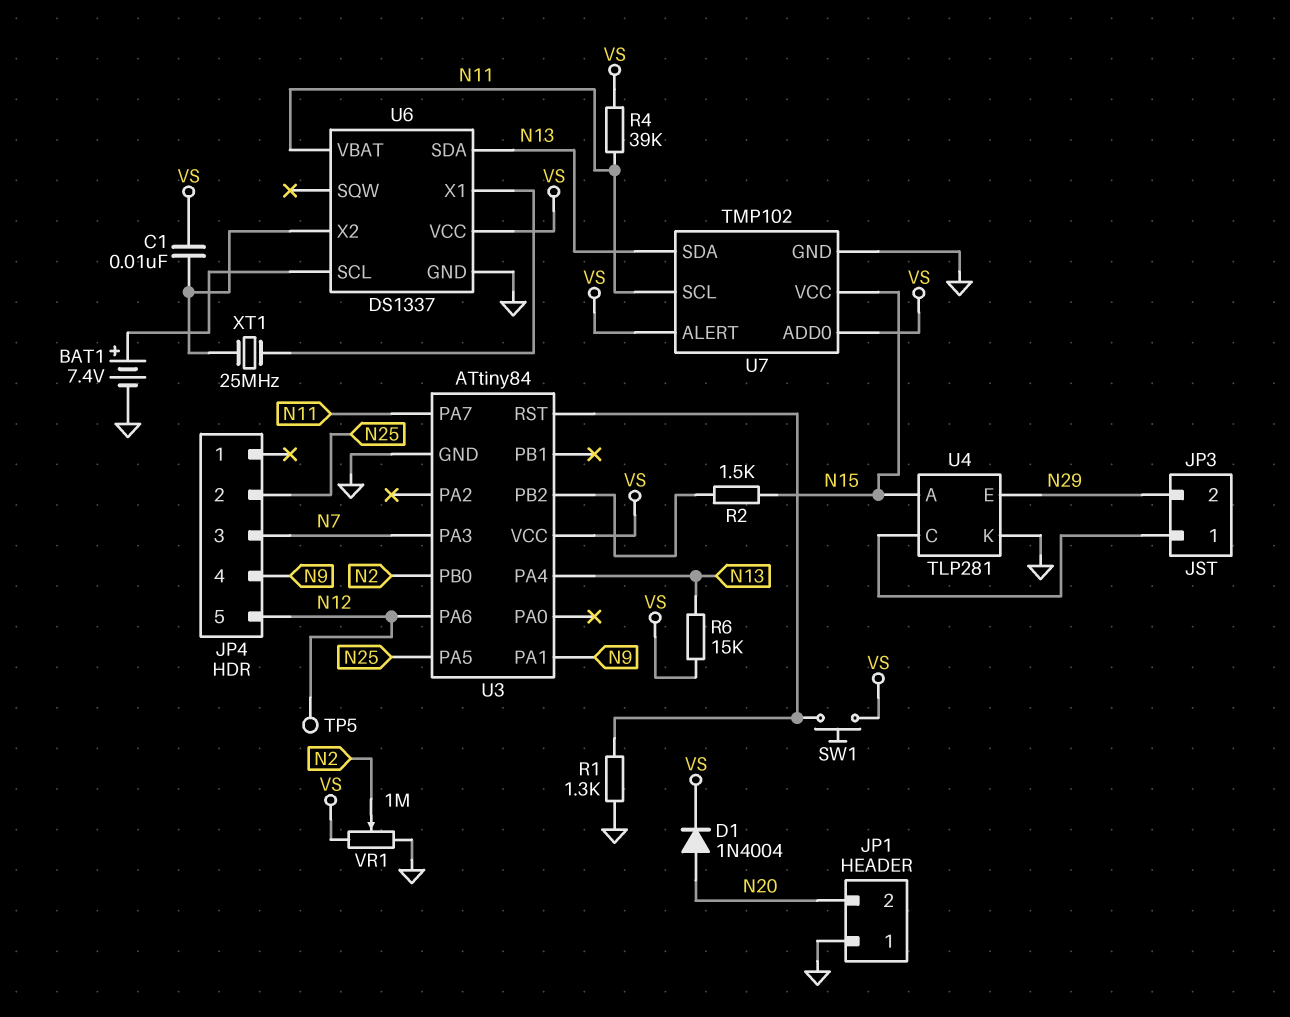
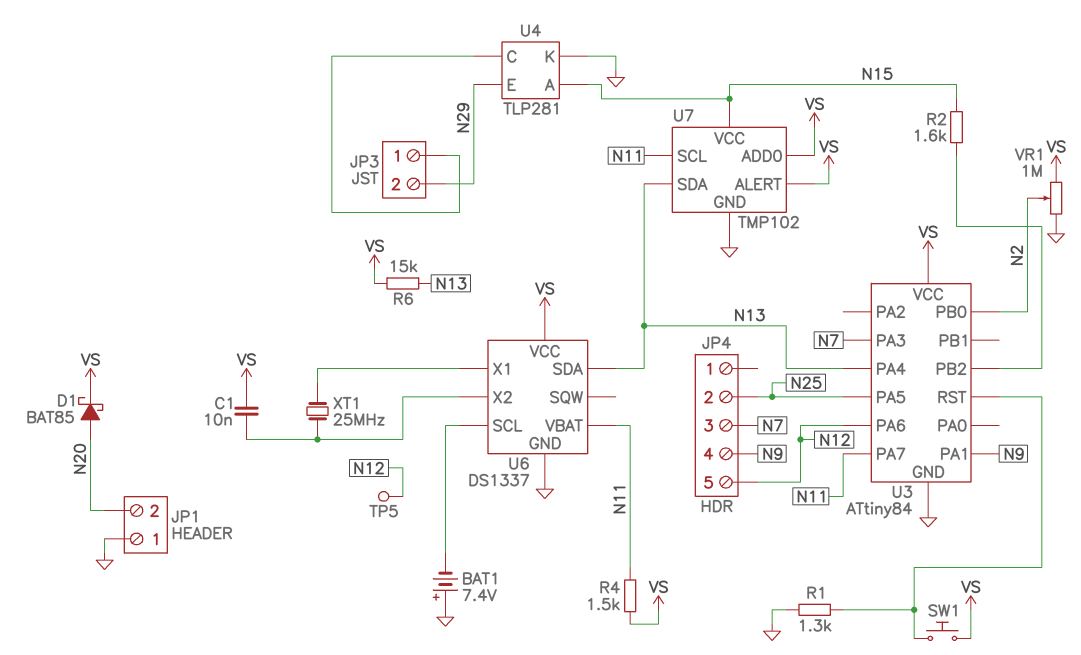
BAT1: 7.4V (plus U6/SCL, minus GND) -> 7.4V (plus GND, minus U6/SCL)
D1: diode 1N4004 (A N20, K VS) -> schottky BAT85 (A N20, K VS)
R2: 1.5k (N15, U3/PB2) -> 1.6k (N15, U3/PB2)
R4: 39k (N11, VS) -> 1.5k (N11, VS)

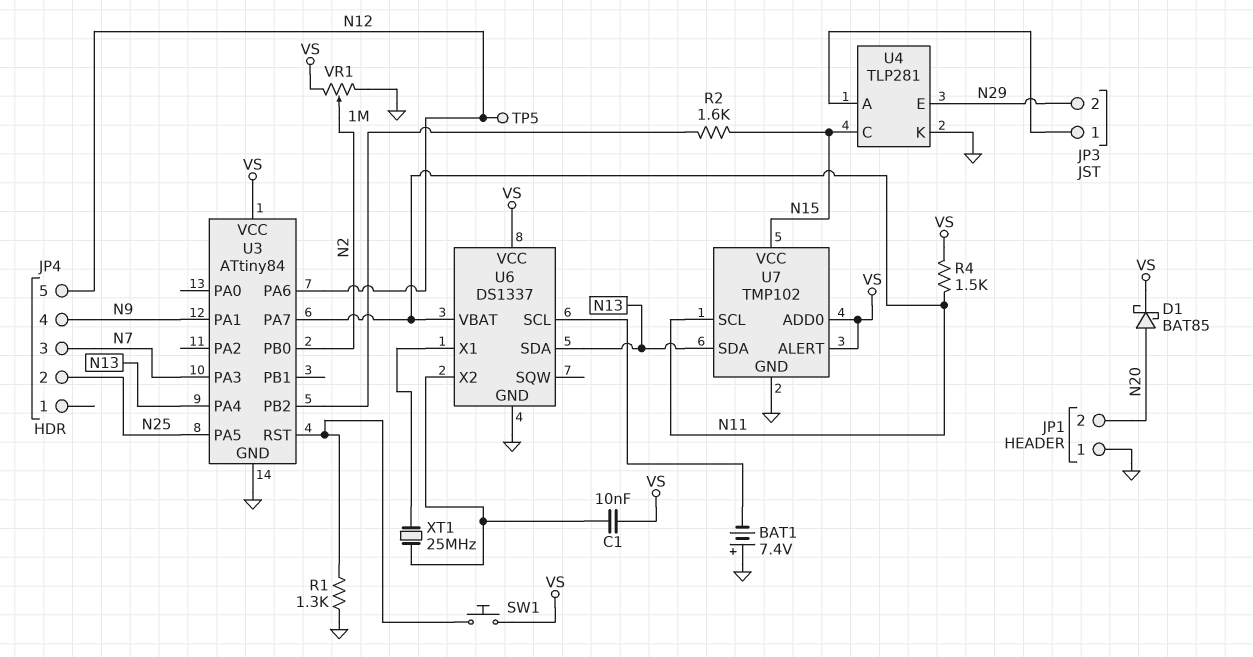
R6: 15k (N13, VS) -> none
U4 pin A: N15 -> JP3/1
U4 pin C: JP3/1 -> N15

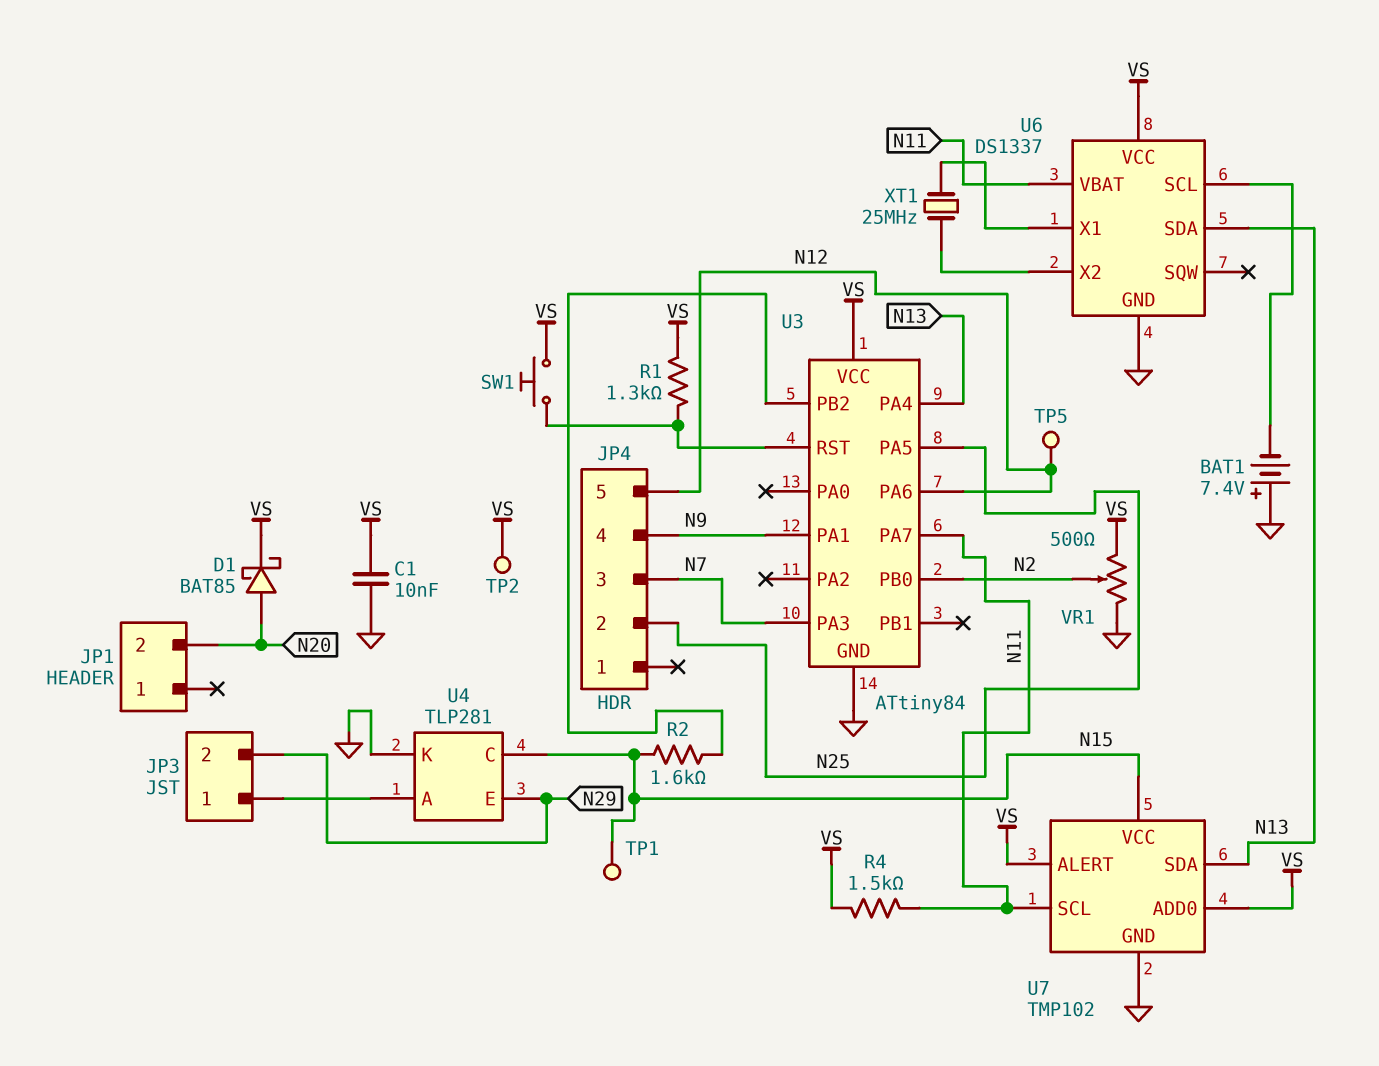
C1: 10nF (U6/X2, VS) -> 10nF (GND, VS)
JP1 pin 1: GND -> none
R1: 1.3k (GND, U3/RST) -> 1.3k (U3/RST, VS)
TP1: none -> test point (N15)
TP2: none -> test point (VS)
VR1: 1M (GND, VS, wiper N2) -> 500 (GND, VS, wiper N2)

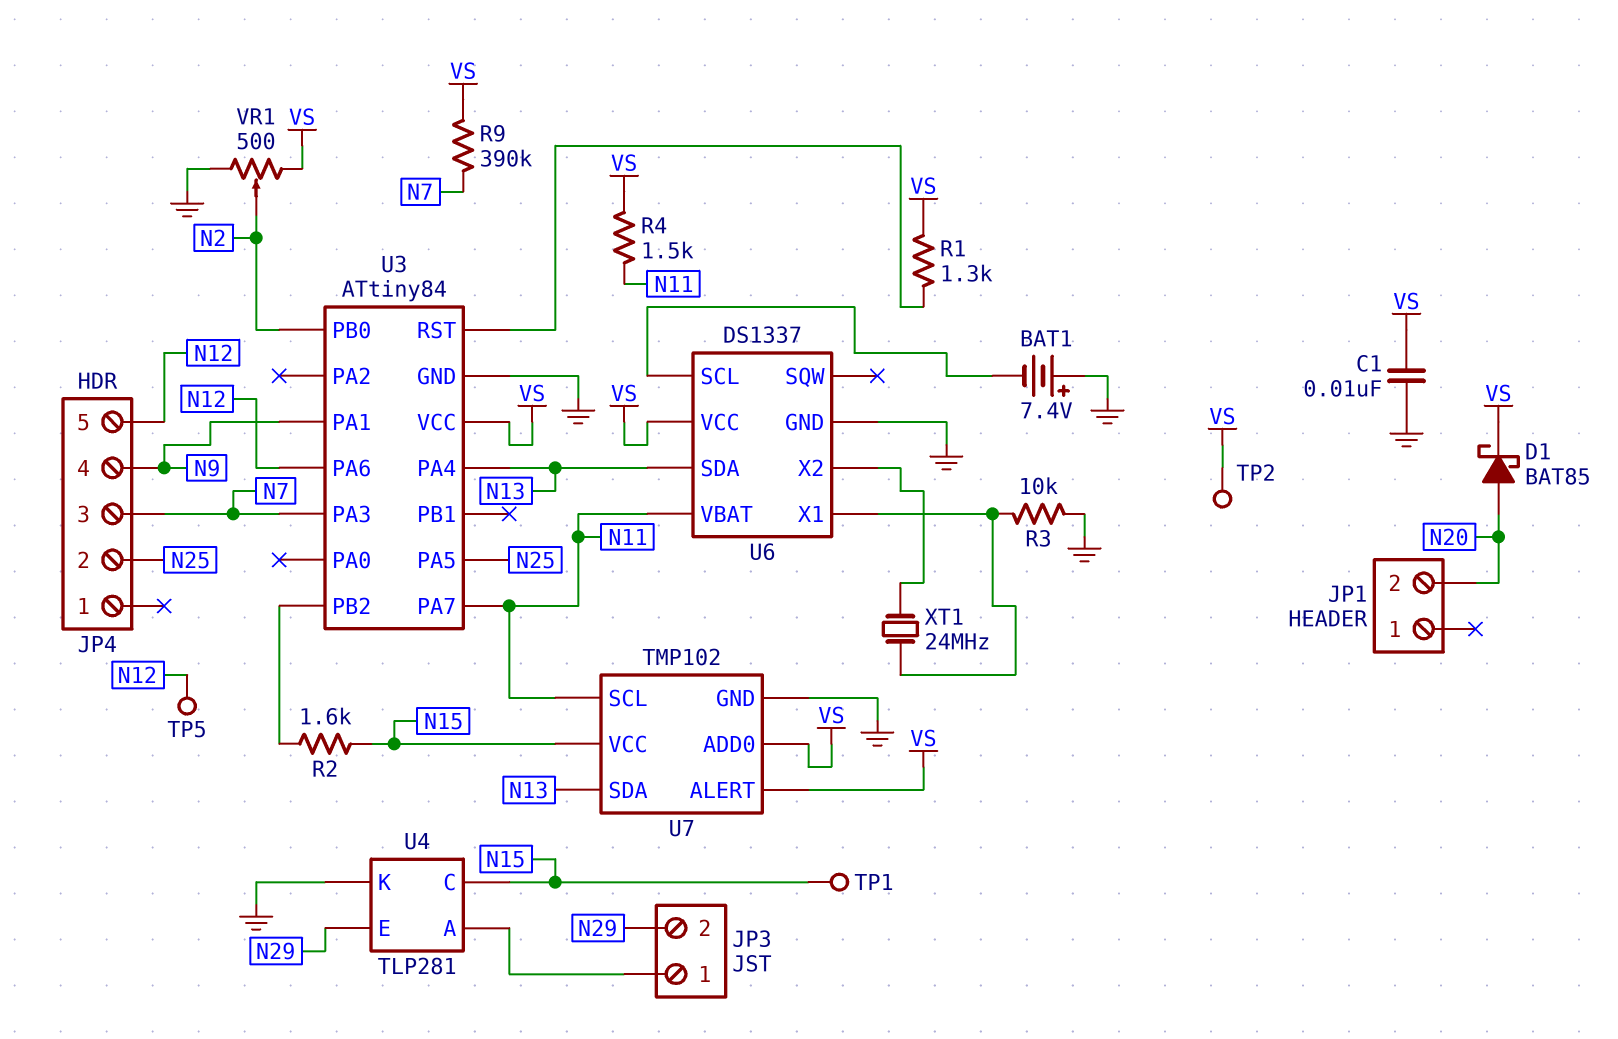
R3: none -> 10k (GND, U6/X1)
R9: none -> 390k (N7, VS)
SW1: button (U3/RST, VS) -> none
XT1: 25MHz (U6/X1, U6/X2) -> 24MHz (U6/X1, U6/X2)

